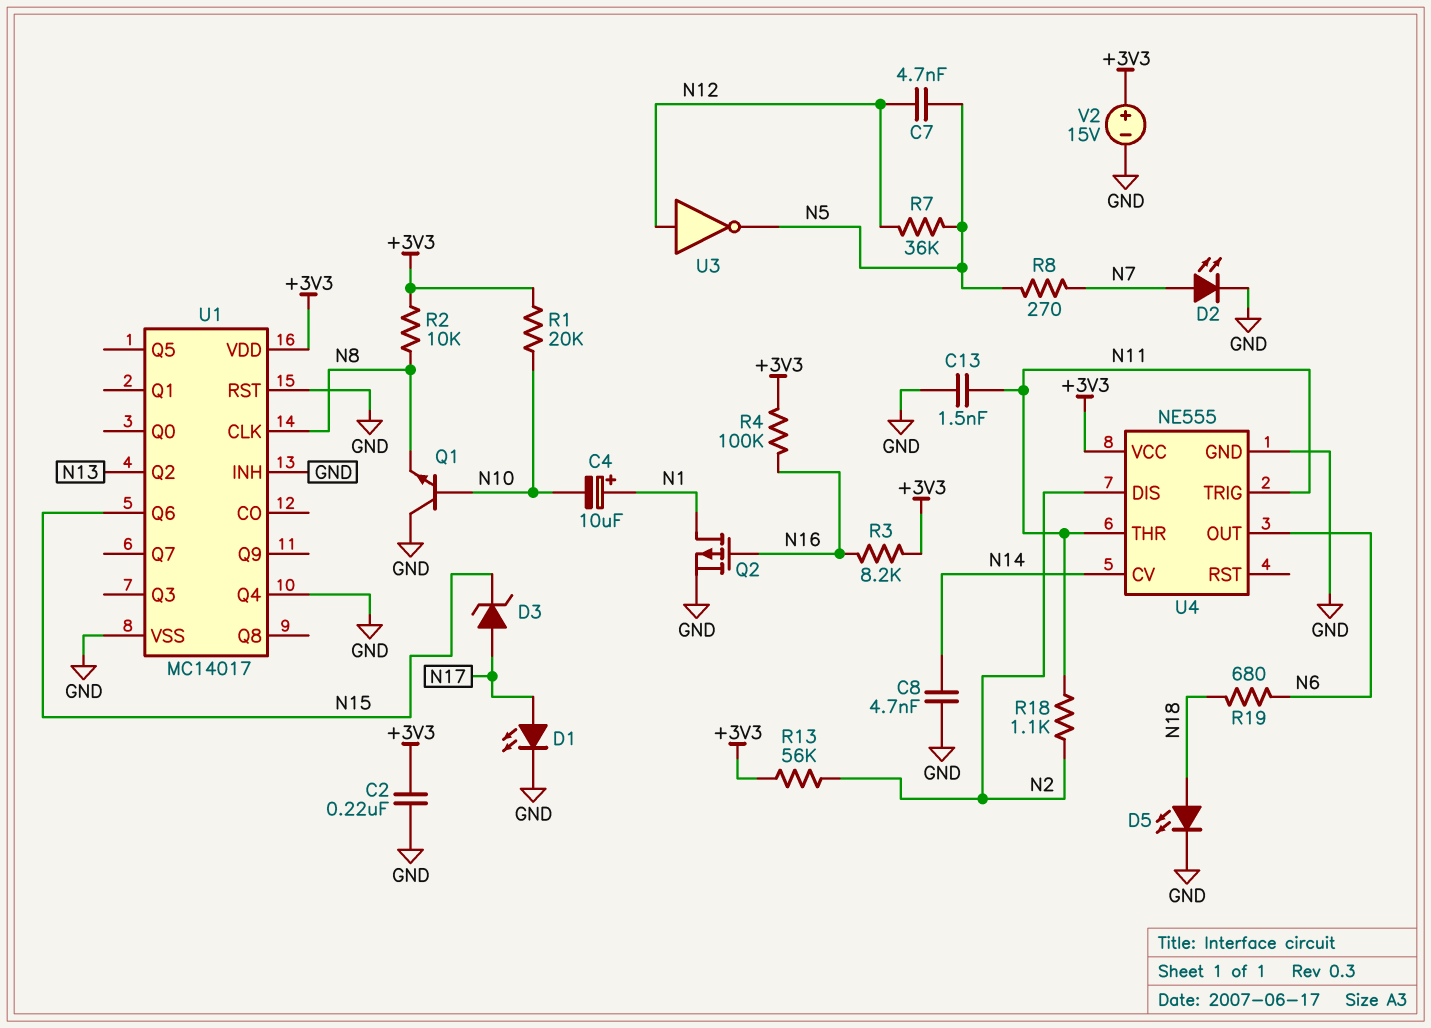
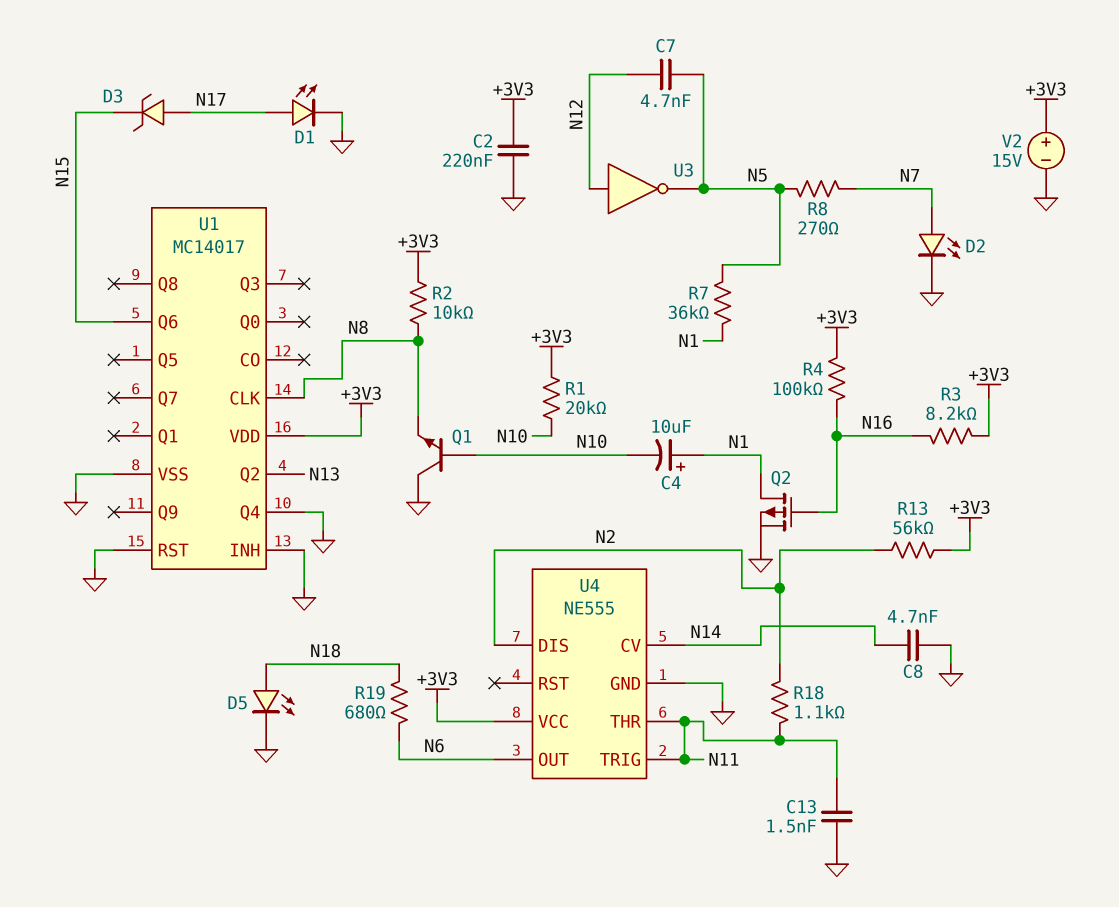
R7: 36k (N5, N12) -> 36k (N1, N5)

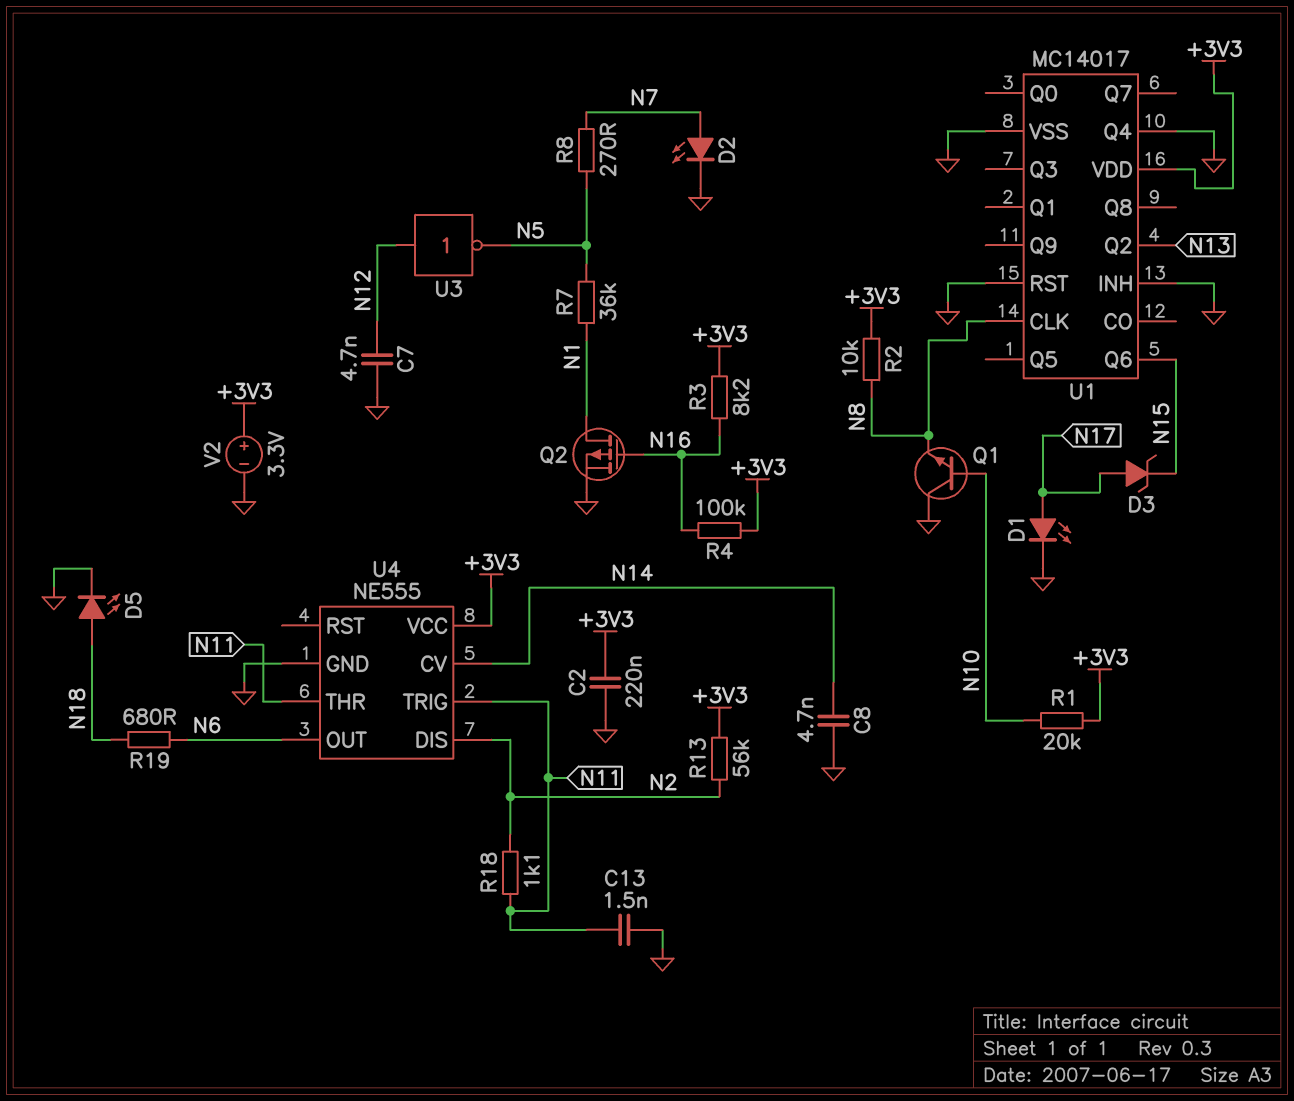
C4: 10uF (plus N1, minus N10) -> none
C7: 4.7nF (N5, N12) -> 4.7nF (GND, N12)
V2: 15V (plus +3V3, minus GND) -> 3.3V (plus +3V3, minus GND)

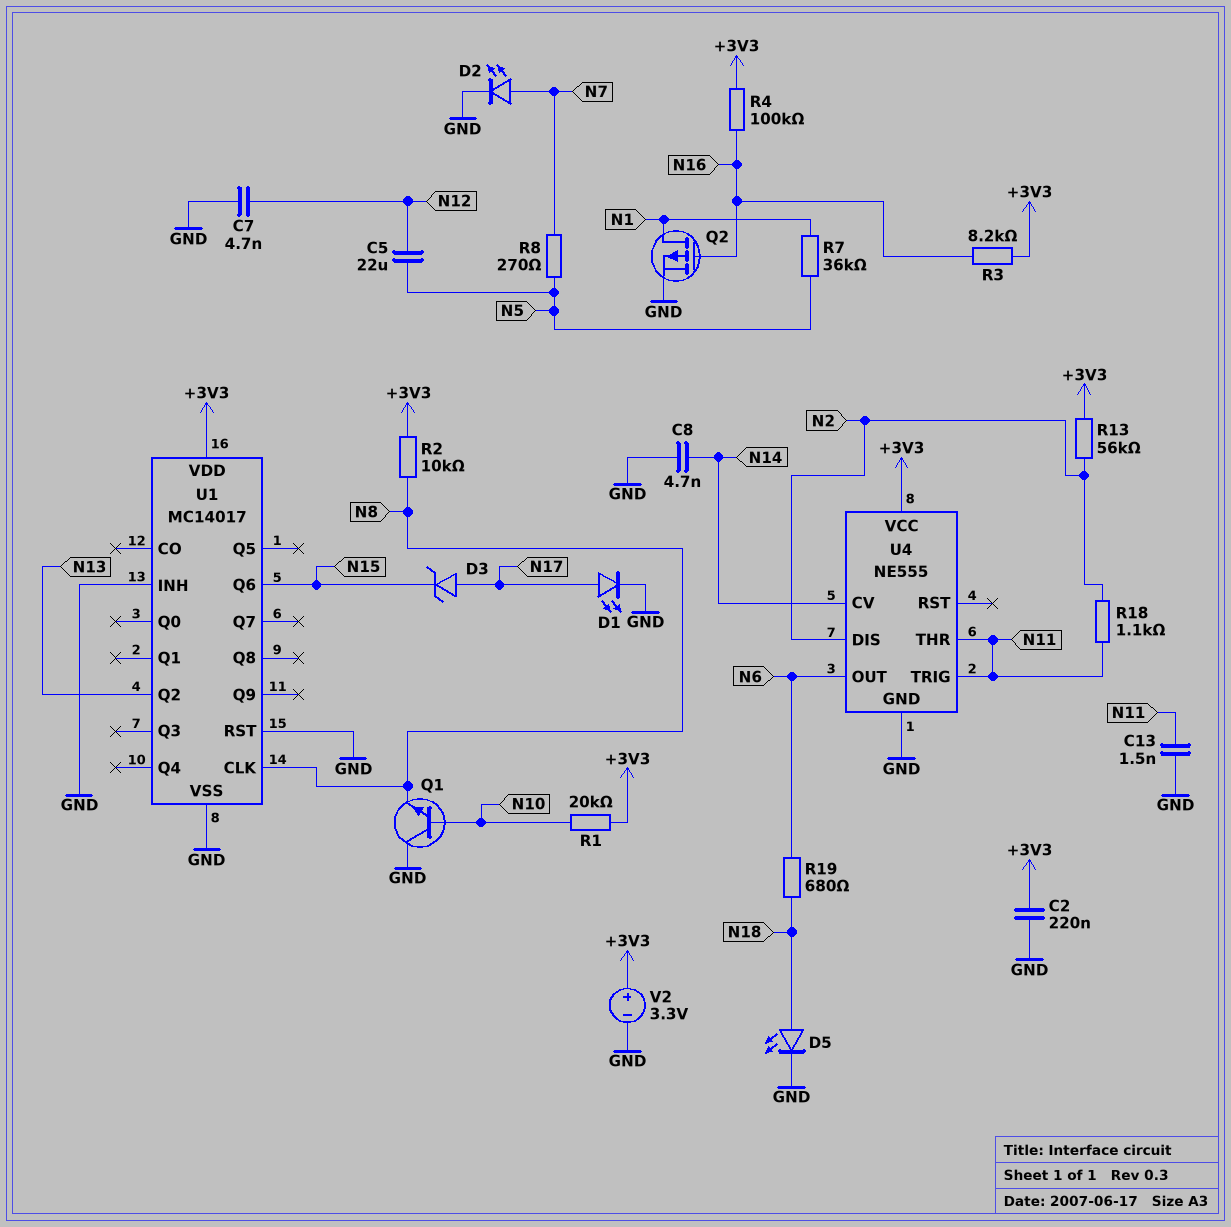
C5: none -> 22uF (N5, N12)
U1 pin Q4: GND -> none
U3: NOT (in N12, out N5) -> none

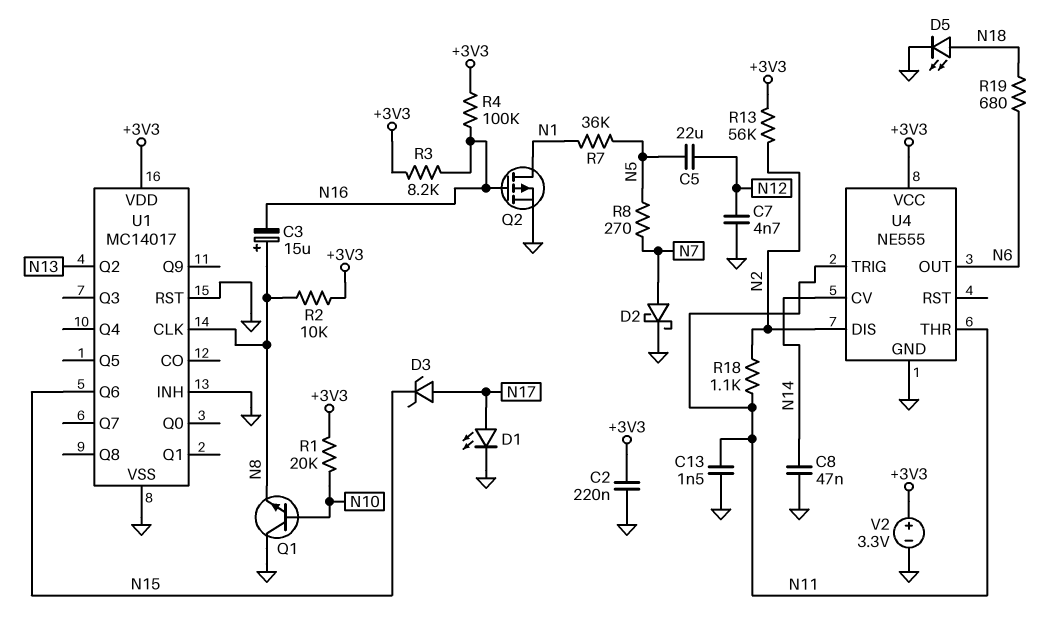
C3: none -> 15uF (plus N8, minus N16)
C8: 4.7nF (GND, N14) -> 47nF (GND, N14)
D2: LED (A N7, K GND) -> schottky (A N7, K GND)

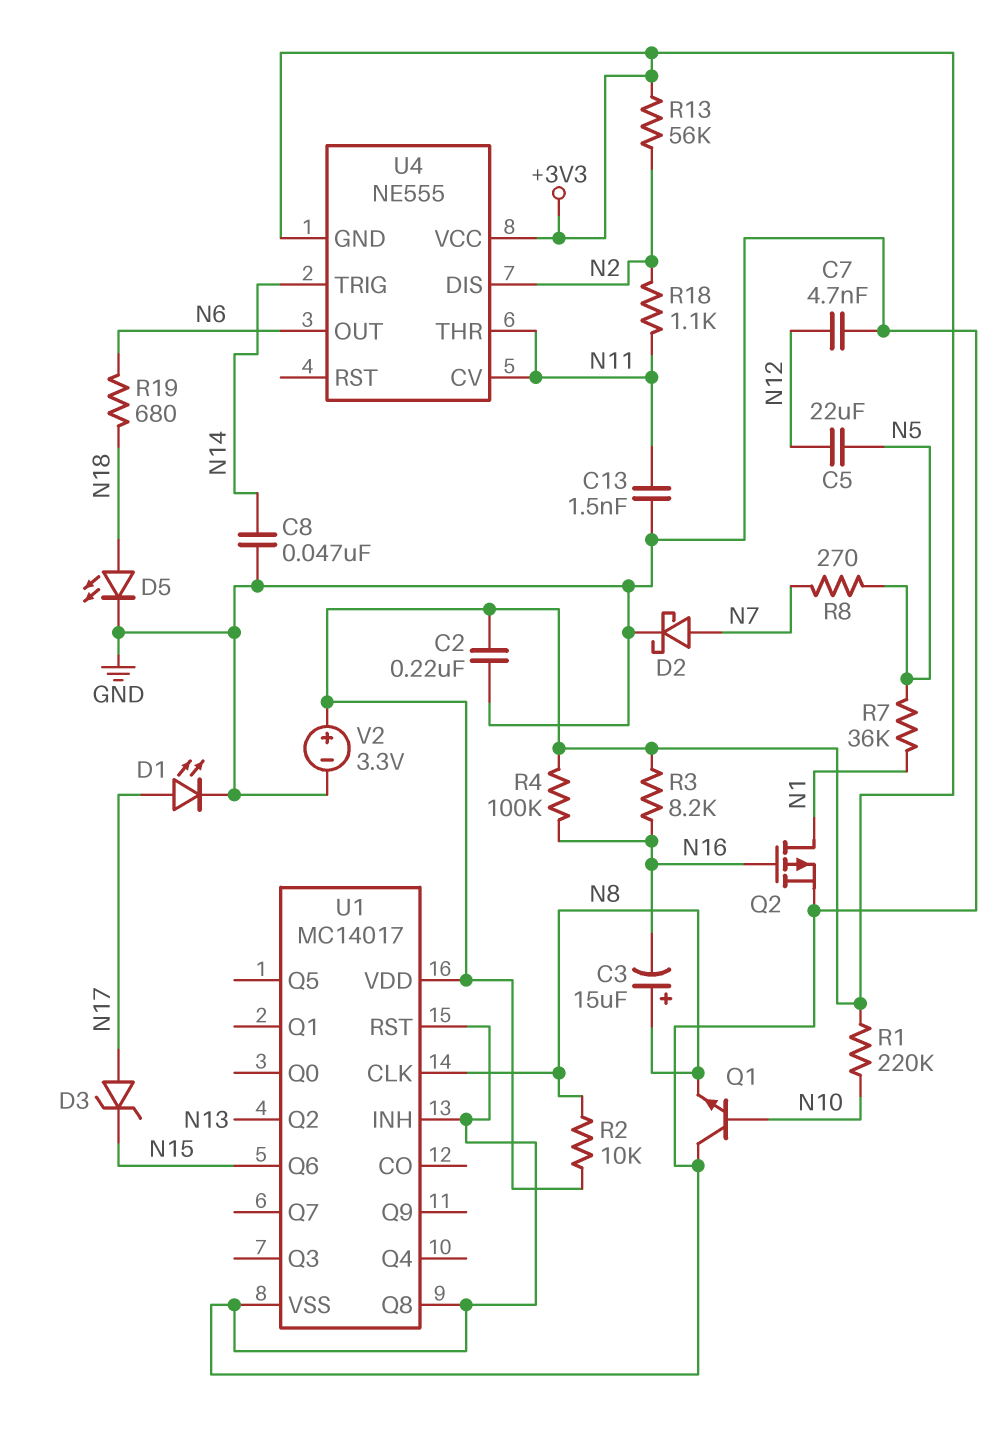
R1: 20k (+3V3, N10) -> 220k (+3V3, N10)
U1 pin Q8: none -> GND
U4 pin CV: N14 -> N11
U4 pin GND: GND -> +3V3
U4 pin TRIG: N11 -> N14

